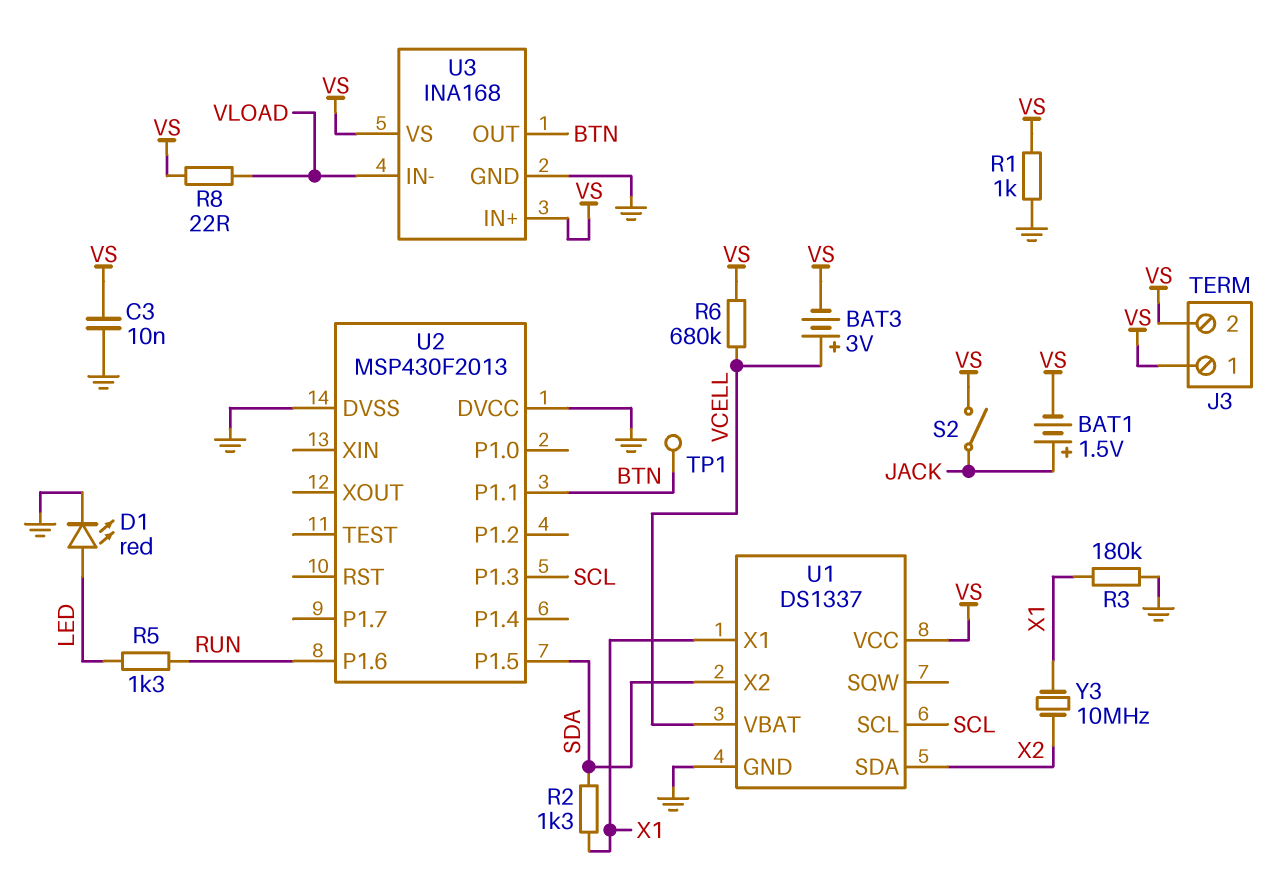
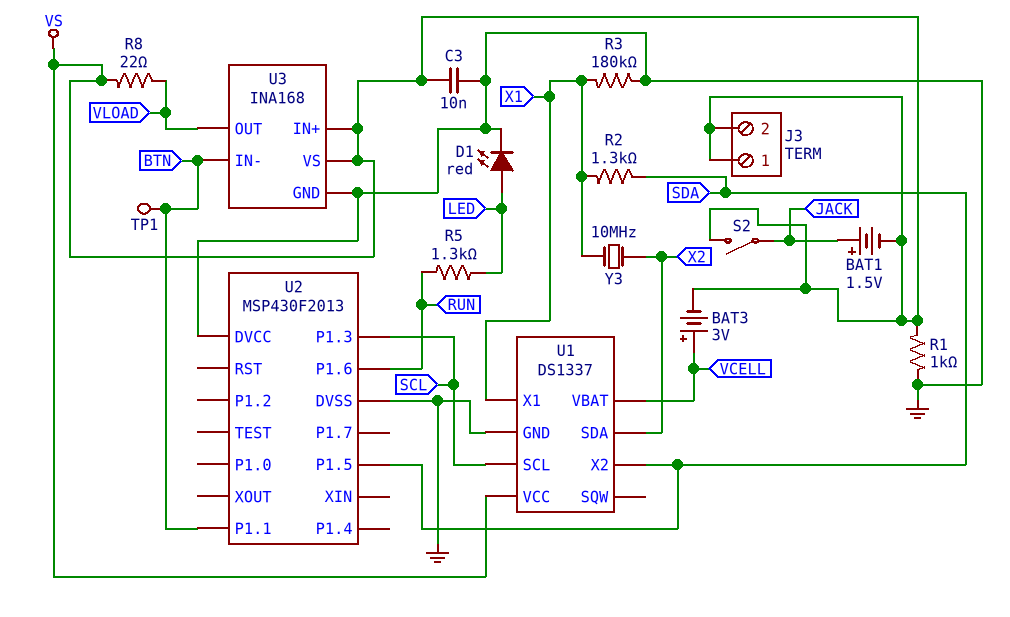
R6: 680k (VCELL, VS) -> none
U3 pin IN-: VLOAD -> BTN
U3 pin OUT: BTN -> VLOAD

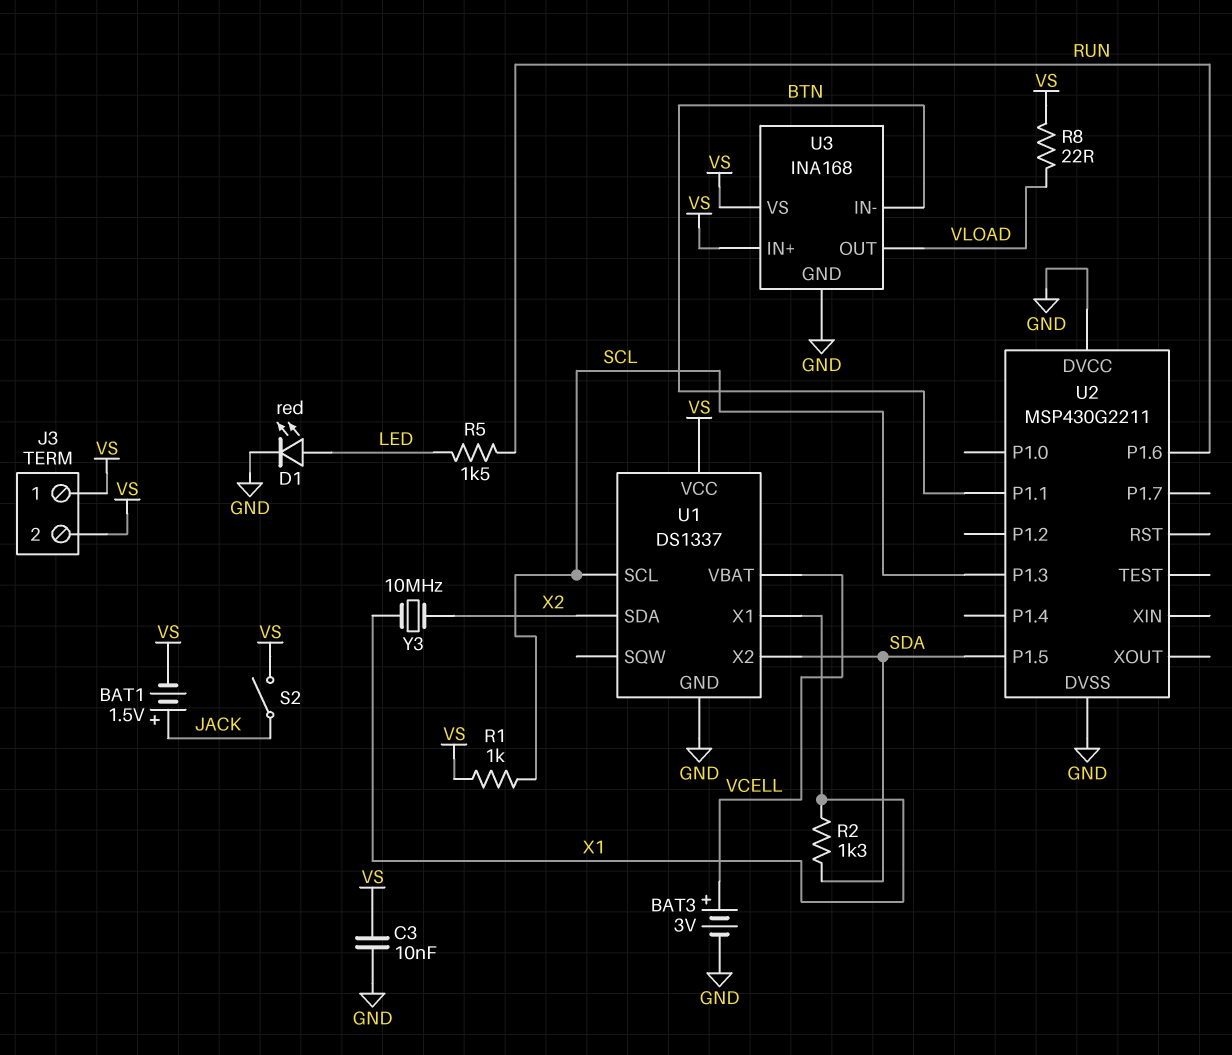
BAT3: 3V (plus VCELL, minus VS) -> 3V (plus VCELL, minus GND)
R1: 1k (GND, VS) -> 1k (SCL, VS)
R3: 180k (GND, X1) -> none
R5: 1.3k (LED, RUN) -> 1.5k (LED, RUN)
TP1: test point (BTN) -> none
U2: MSP430F2013 -> MSP430G2211

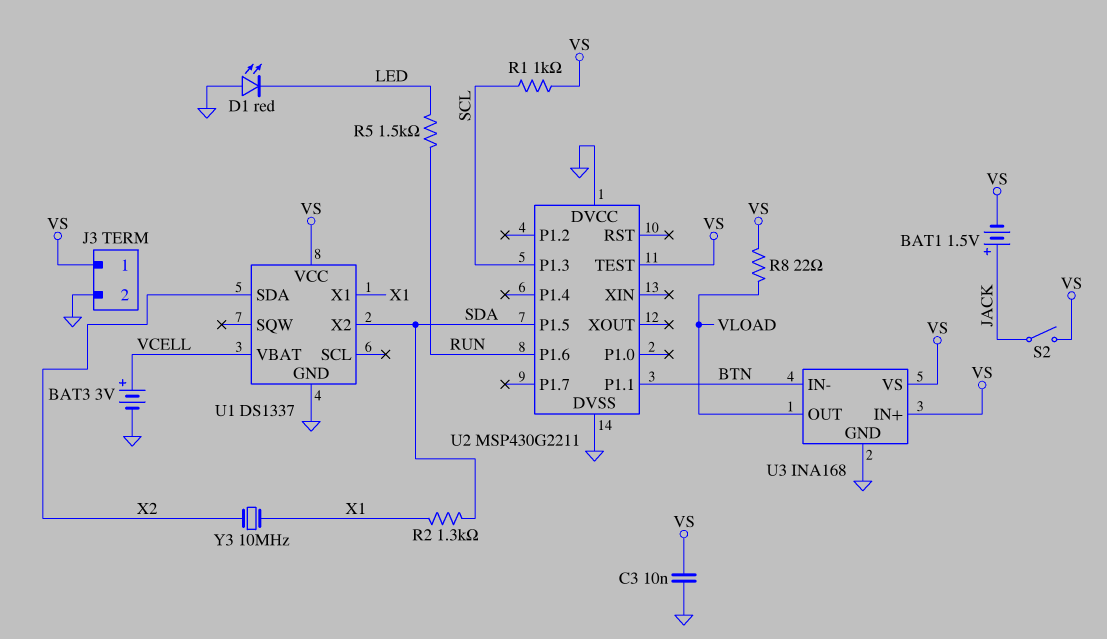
D1: LED red (A LED, K GND) -> LED red (A GND, K LED)
J3 pin 2: VS -> GND
U1 pin SCL: SCL -> none
U2 pin TEST: none -> VS

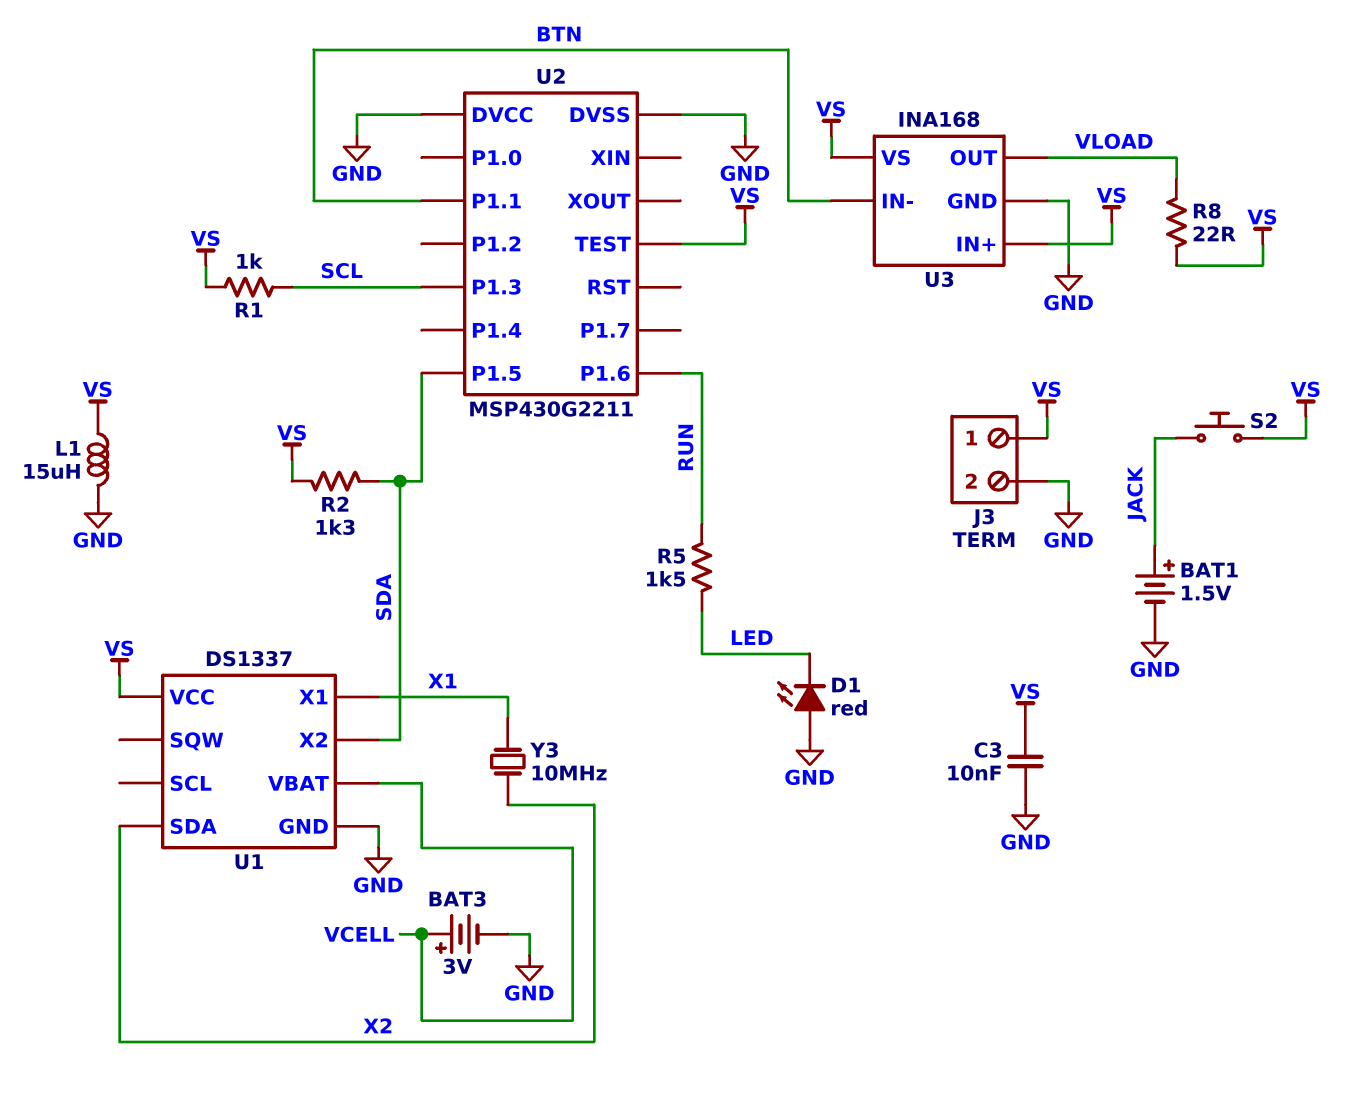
BAT1: 1.5V (plus JACK, minus VS) -> 1.5V (plus JACK, minus GND)
L1: none -> 15uH (GND, VS)
R2: 1.3k (SDA, X1) -> 1.3k (SDA, VS)
S2: switch (JACK, VS) -> button (JACK, VS)

